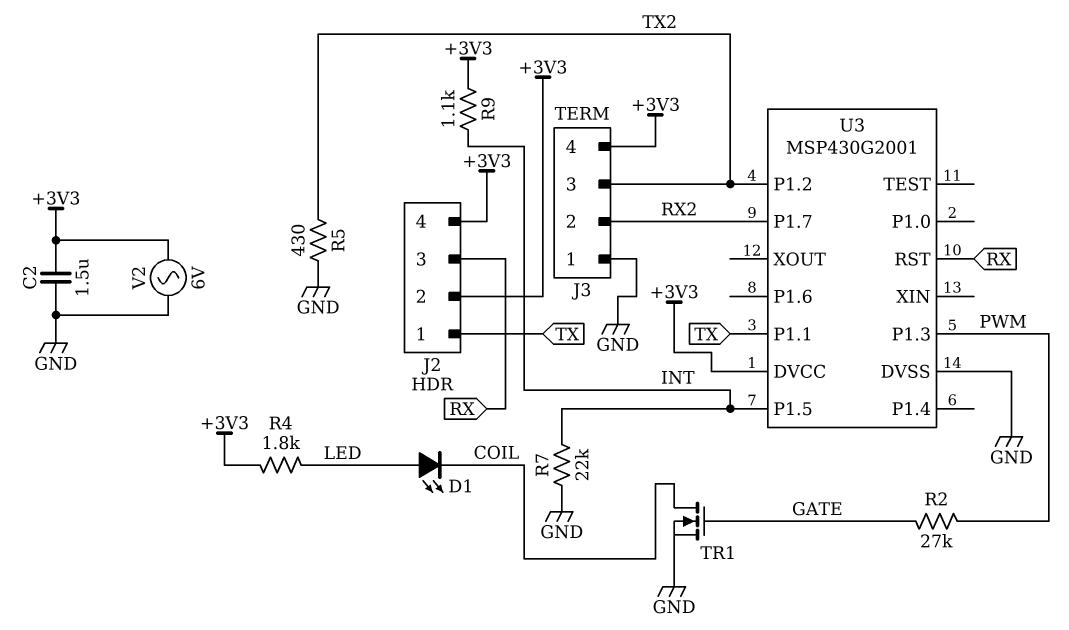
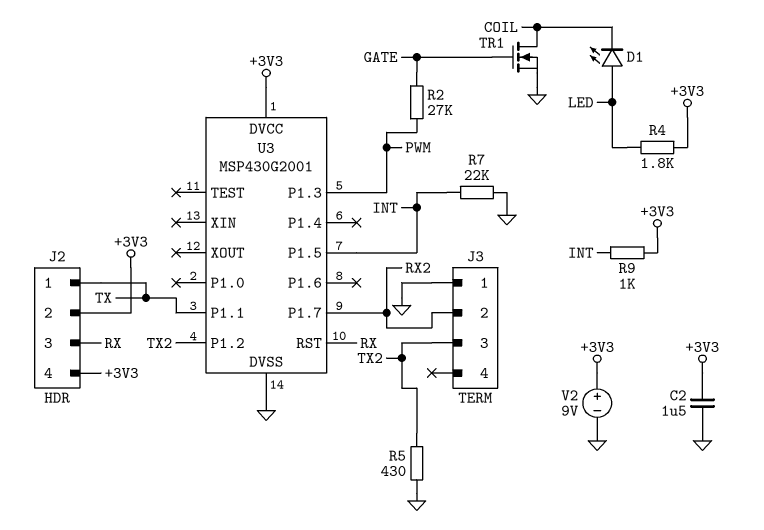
J3 pin 4: +3V3 -> none
R9: 1.1k (+3V3, INT) -> 1k (+3V3, INT)
V2: AC 6V (+3V3, GND) -> 9V (plus +3V3, minus GND)

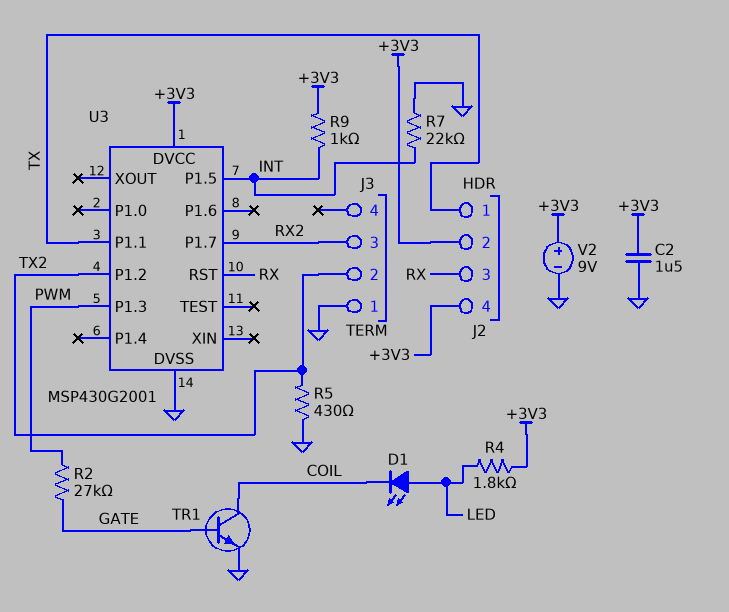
J3 pin 2: RX2 -> TX2
J3 pin 3: TX2 -> RX2
TR1: NMOS (G GATE, D COIL, S GND) -> NPN (B GATE, C COIL, E GND)

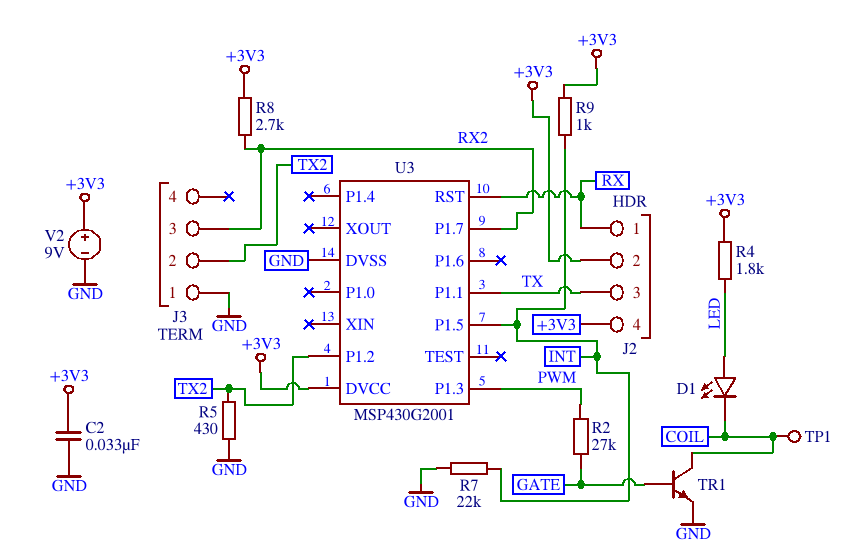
C2: 1.5uF (+3V3, GND) -> 33nF (+3V3, GND)
J2 pin 1: TX -> RX
J2 pin 3: RX -> TX
R8: none -> 2.7k (+3V3, RX2)
TP1: none -> test point (COIL)

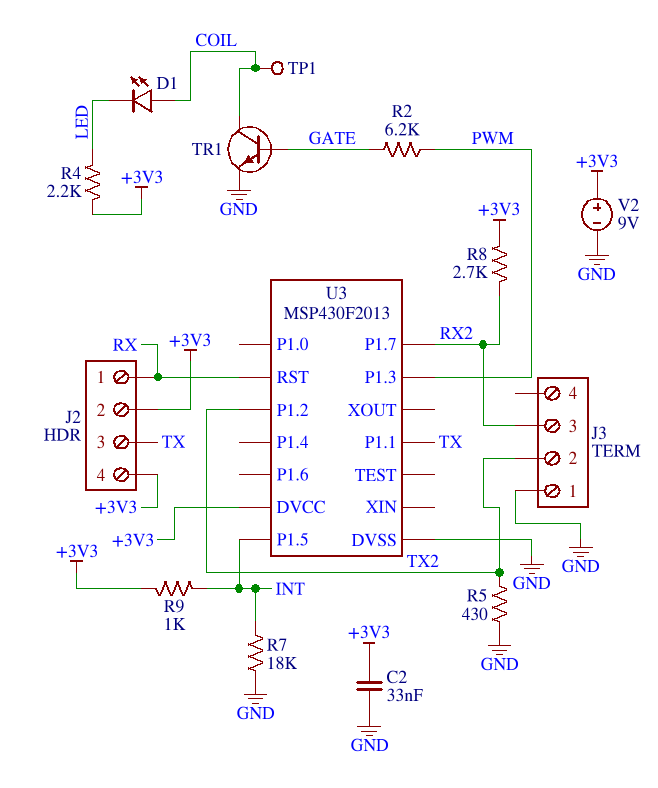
D1: LED (A LED, K COIL) -> LED (A COIL, K LED)
R2: 27k (GATE, PWM) -> 6.2k (GATE, PWM)
R4: 1.8k (+3V3, LED) -> 2.2k (+3V3, LED)
R7: 22k (GND, INT) -> 18k (GND, INT)
U3: MSP430G2001 -> MSP430F2013

